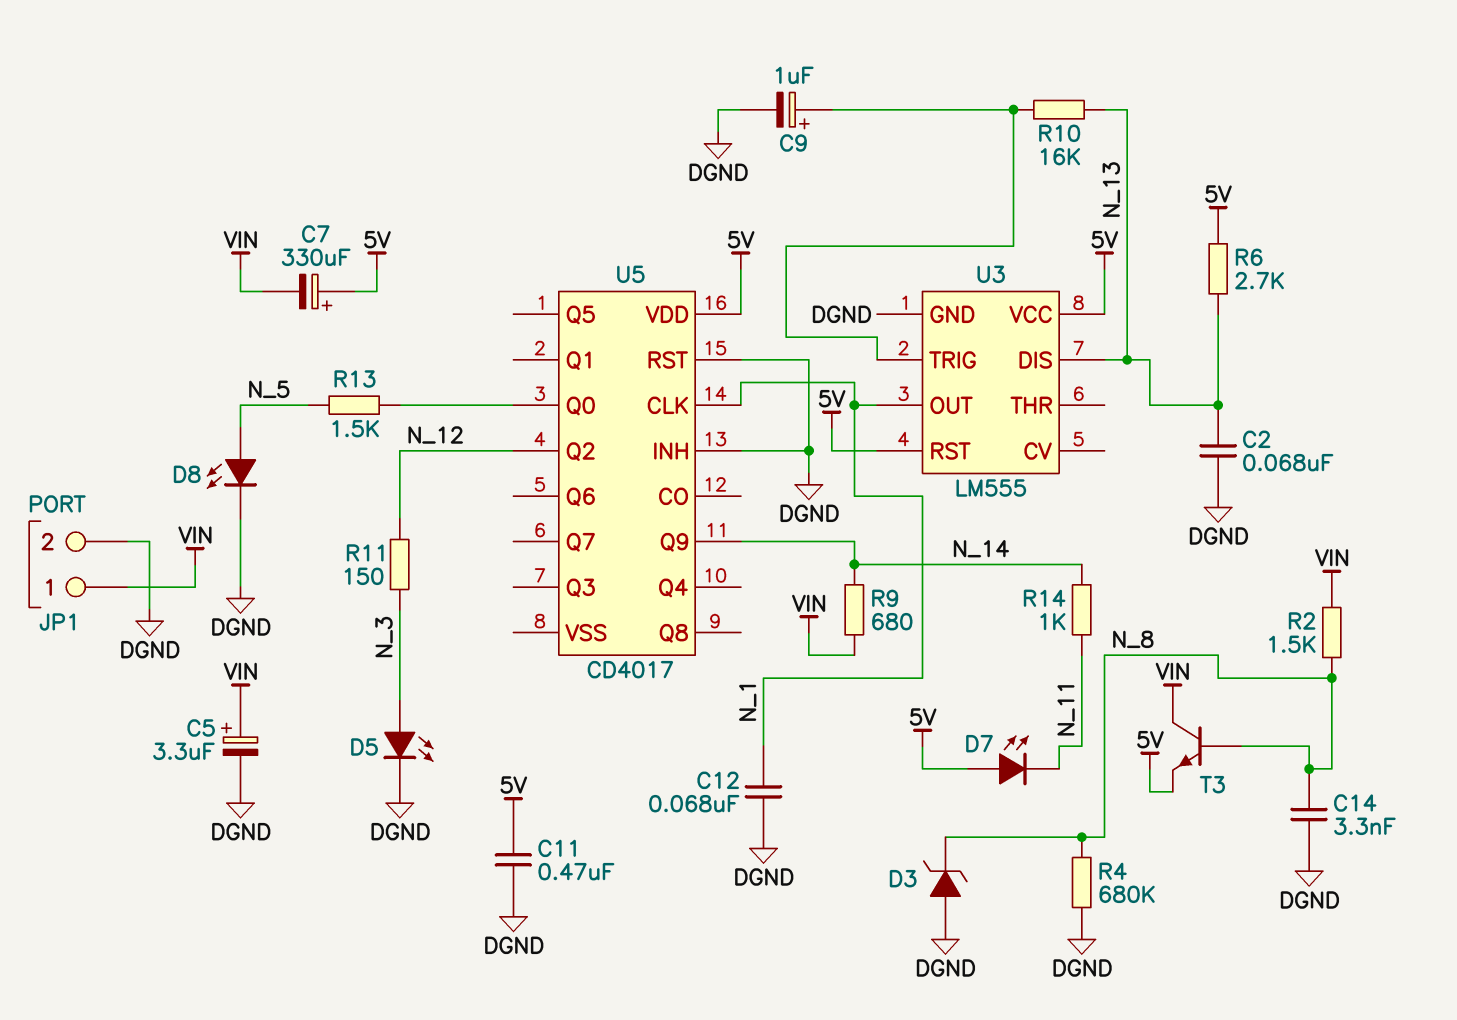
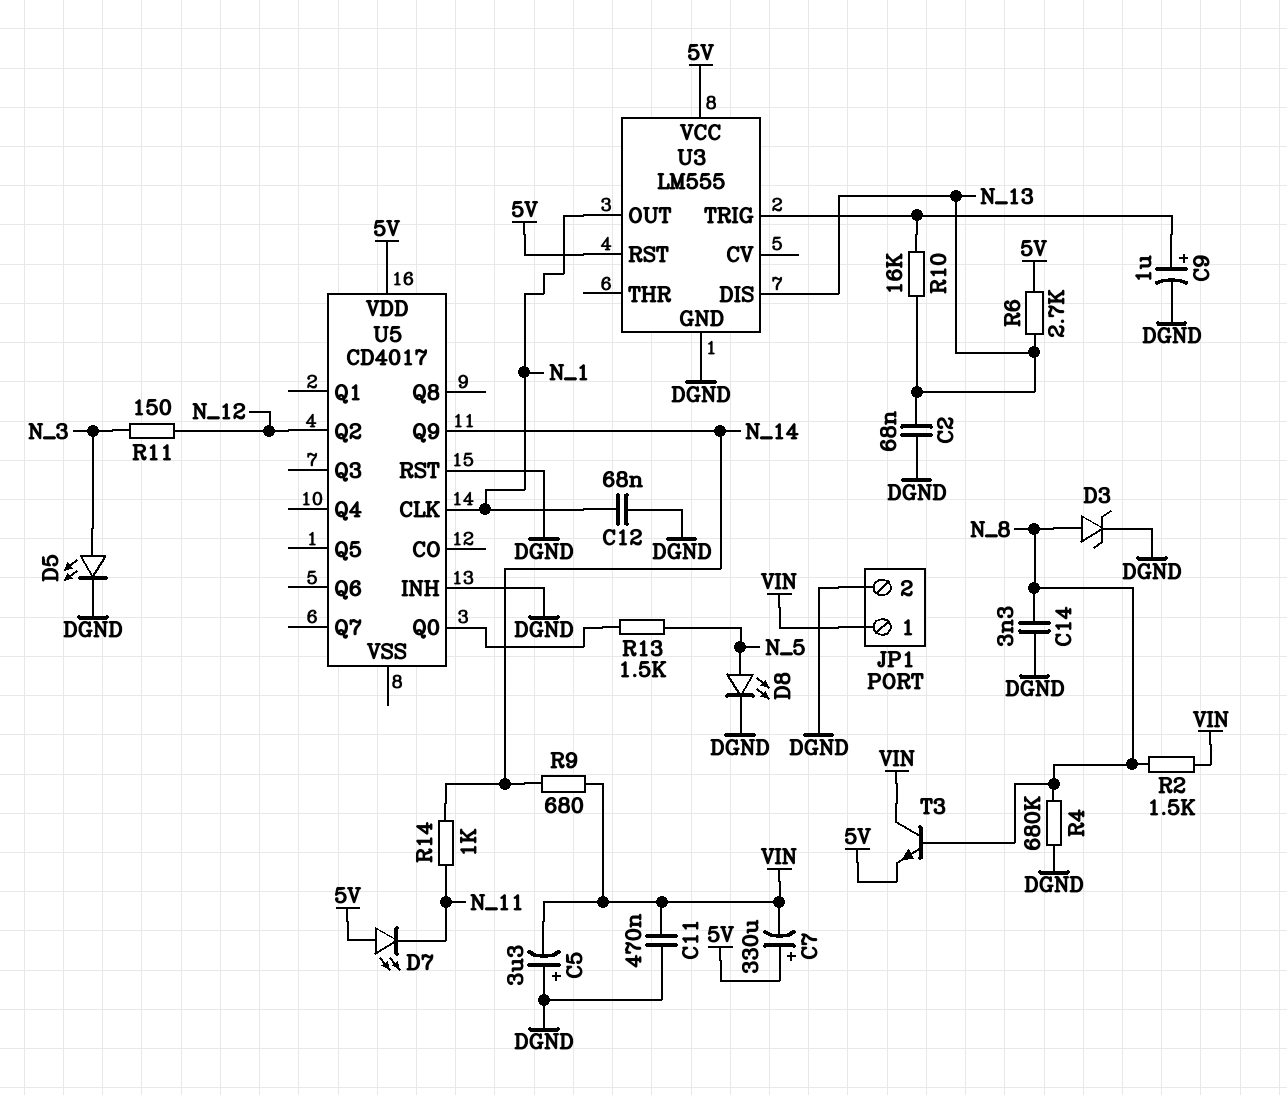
C5: 3.3uF (plus VIN, minus DGND) -> 3.3uF (plus DGND, minus VIN)
C11: 470nF (5V, DGND) -> 470nF (DGND, VIN)
D3: zener (A DGND, K N_8) -> zener (A N_8, K DGND)

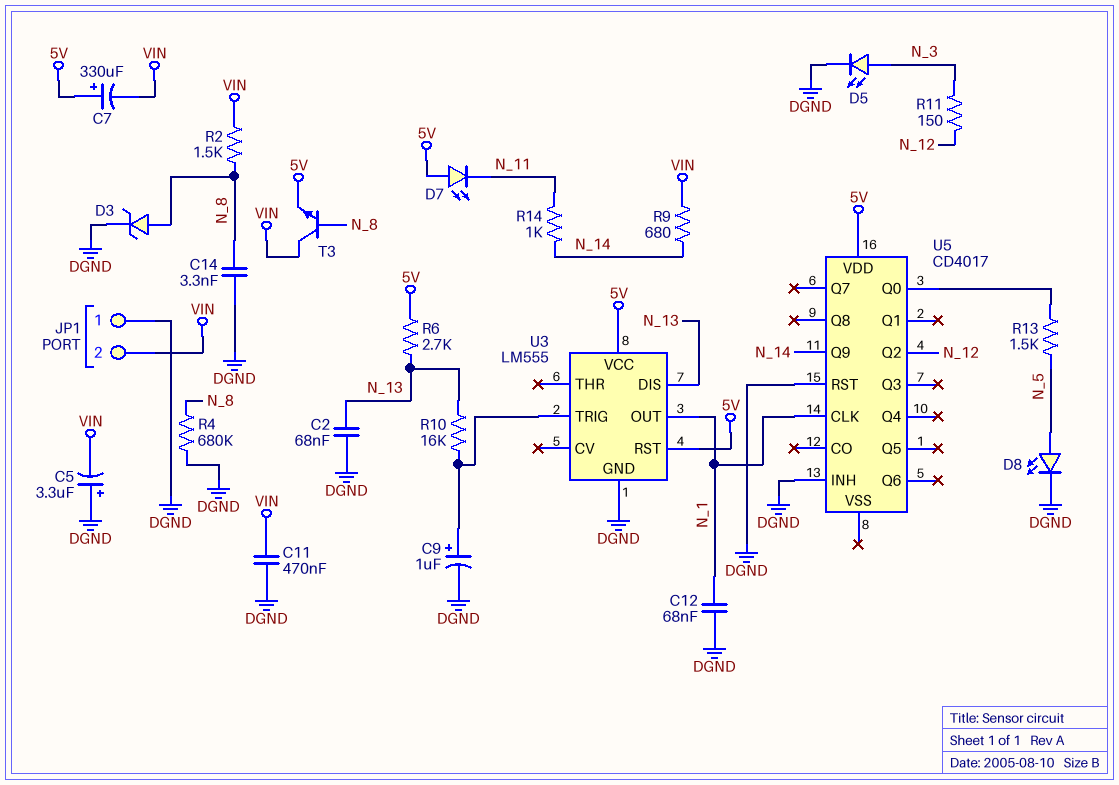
JP1 pin 1: VIN -> DGND
JP1 pin 2: DGND -> VIN

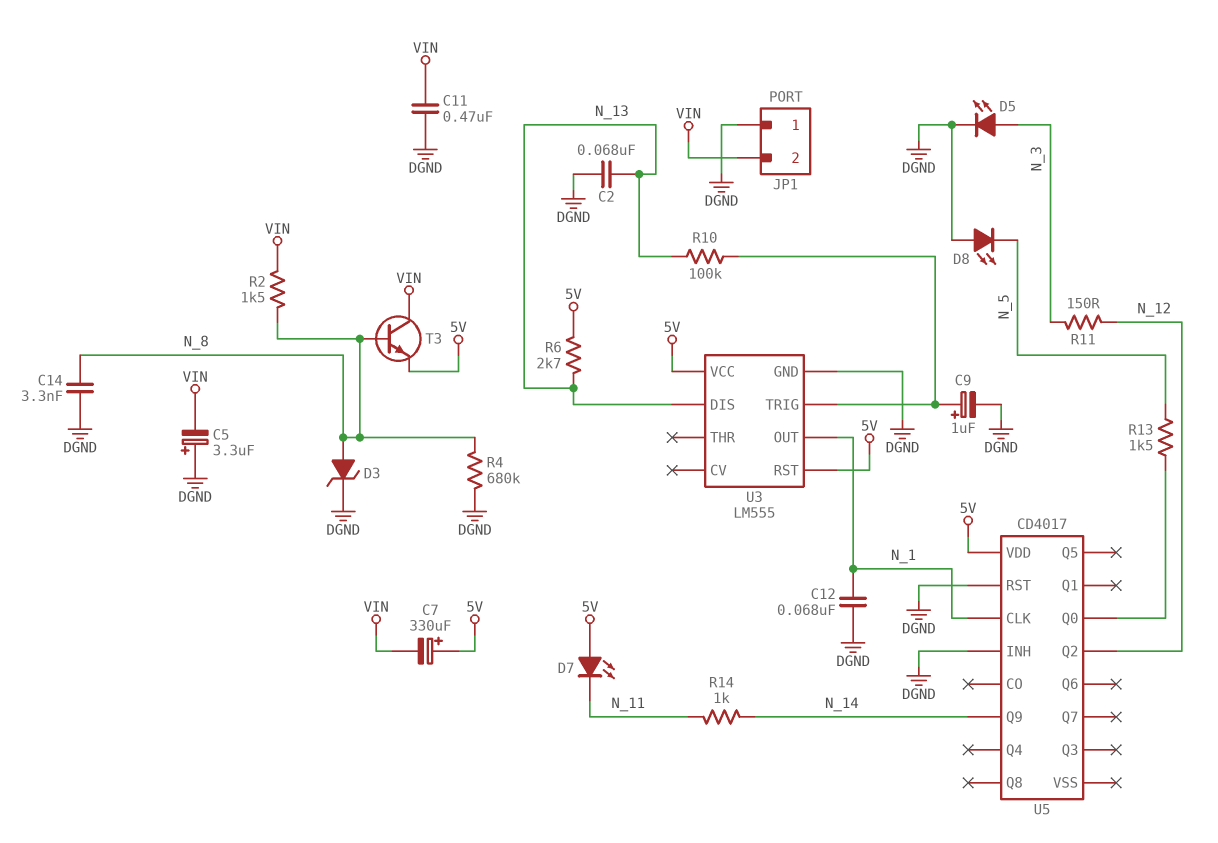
D8: LED (A N_5, K DGND) -> LED (A DGND, K N_5)
R9: 680 (N_14, VIN) -> none
R10: 16k (N_13, U3/TRIG) -> 100k (N_13, U3/TRIG)

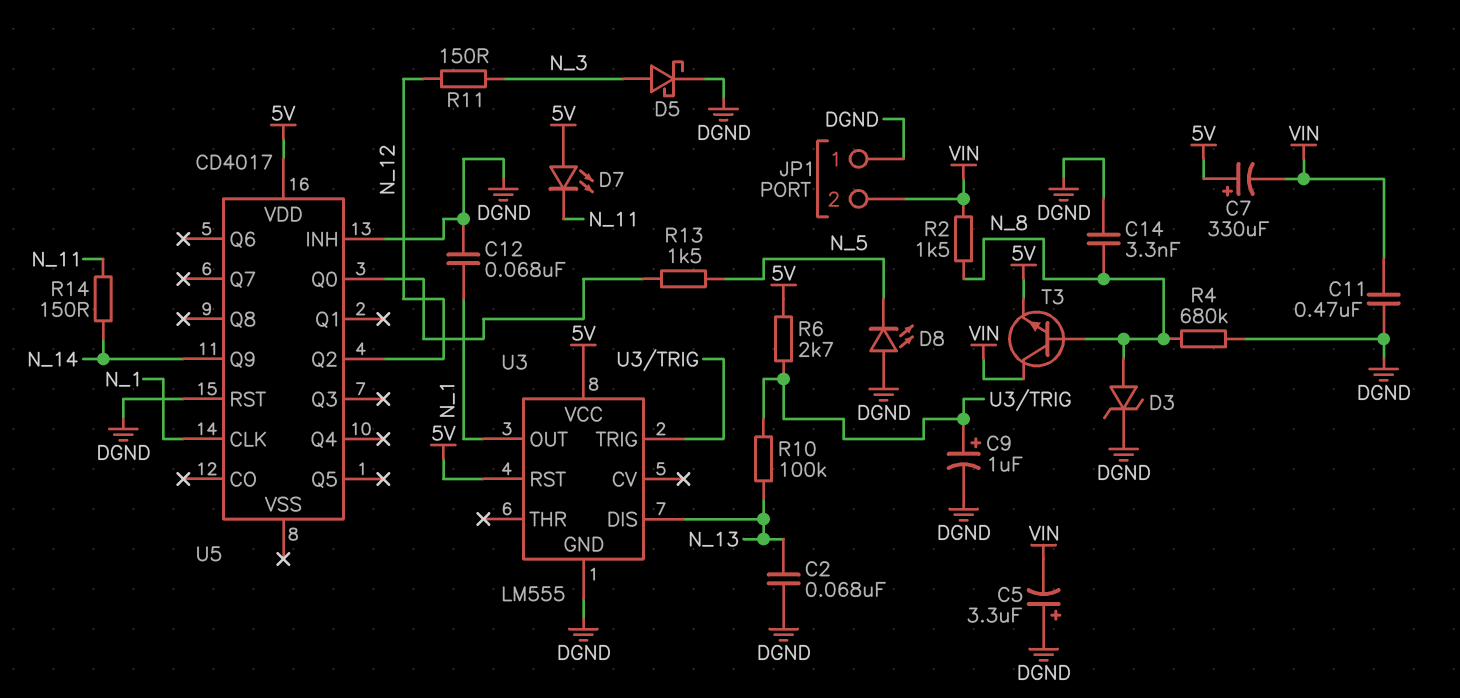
D5: LED (A N_3, K DGND) -> schottky (A N_3, K DGND)
R6: 2.7k (5V, N_13) -> 2.7k (5V, U3/TRIG)
R14: 1k (N_11, N_14) -> 150 (N_11, N_14)

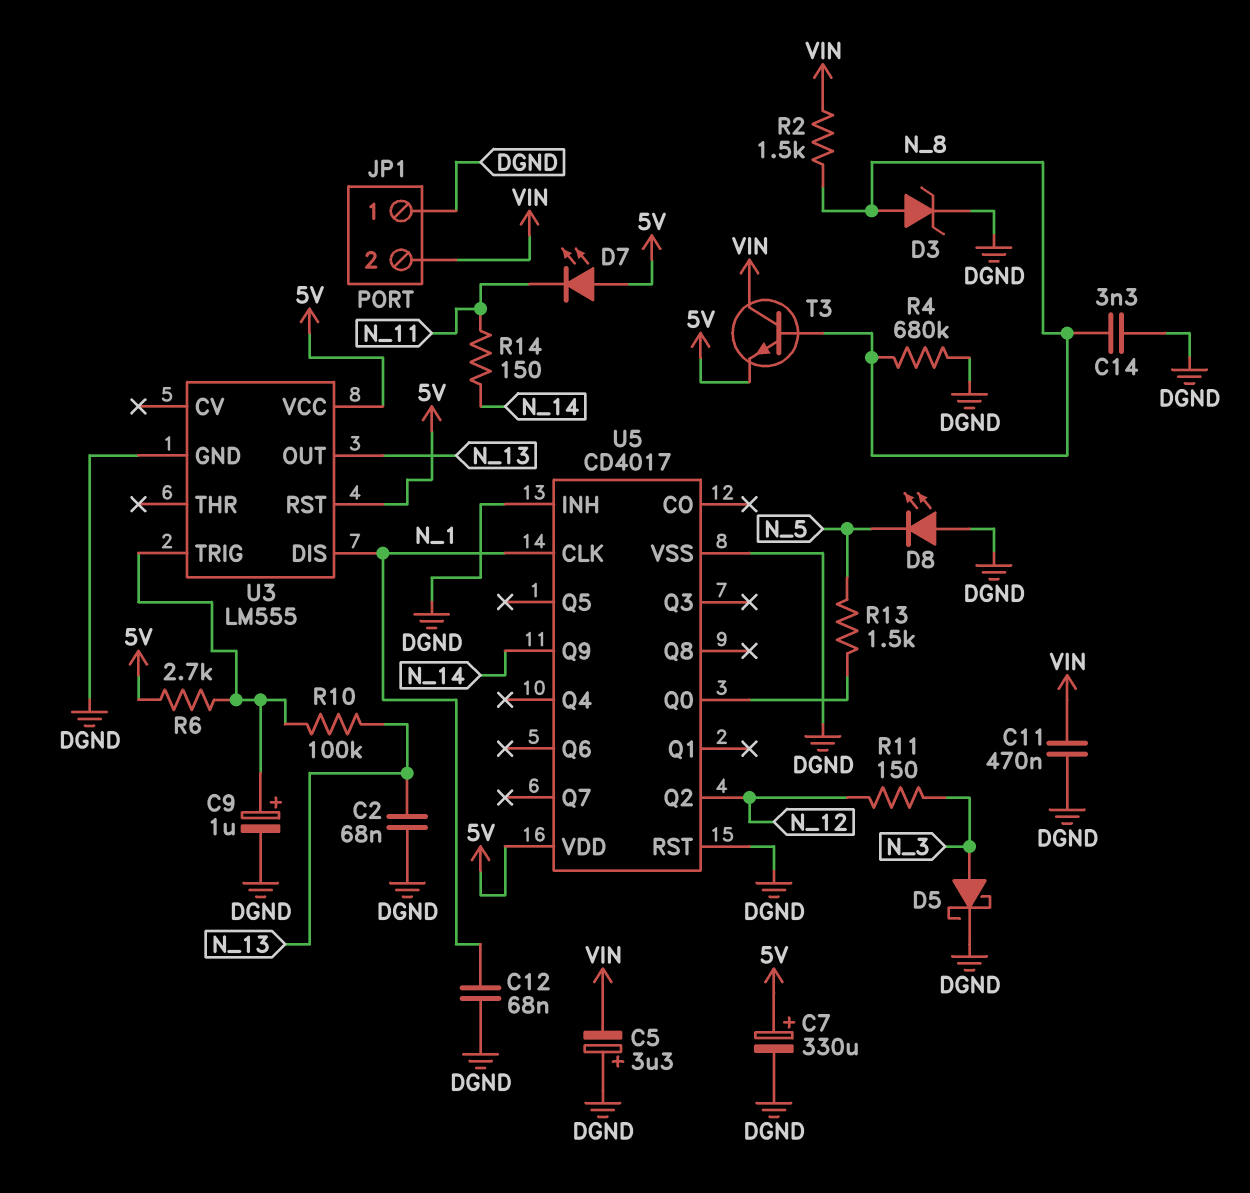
C7: 330uF (plus 5V, minus VIN) -> 330uF (plus 5V, minus DGND)
U3 pin DIS: N_13 -> N_1
U3 pin OUT: N_1 -> N_13
U5 pin VSS: none -> DGND

